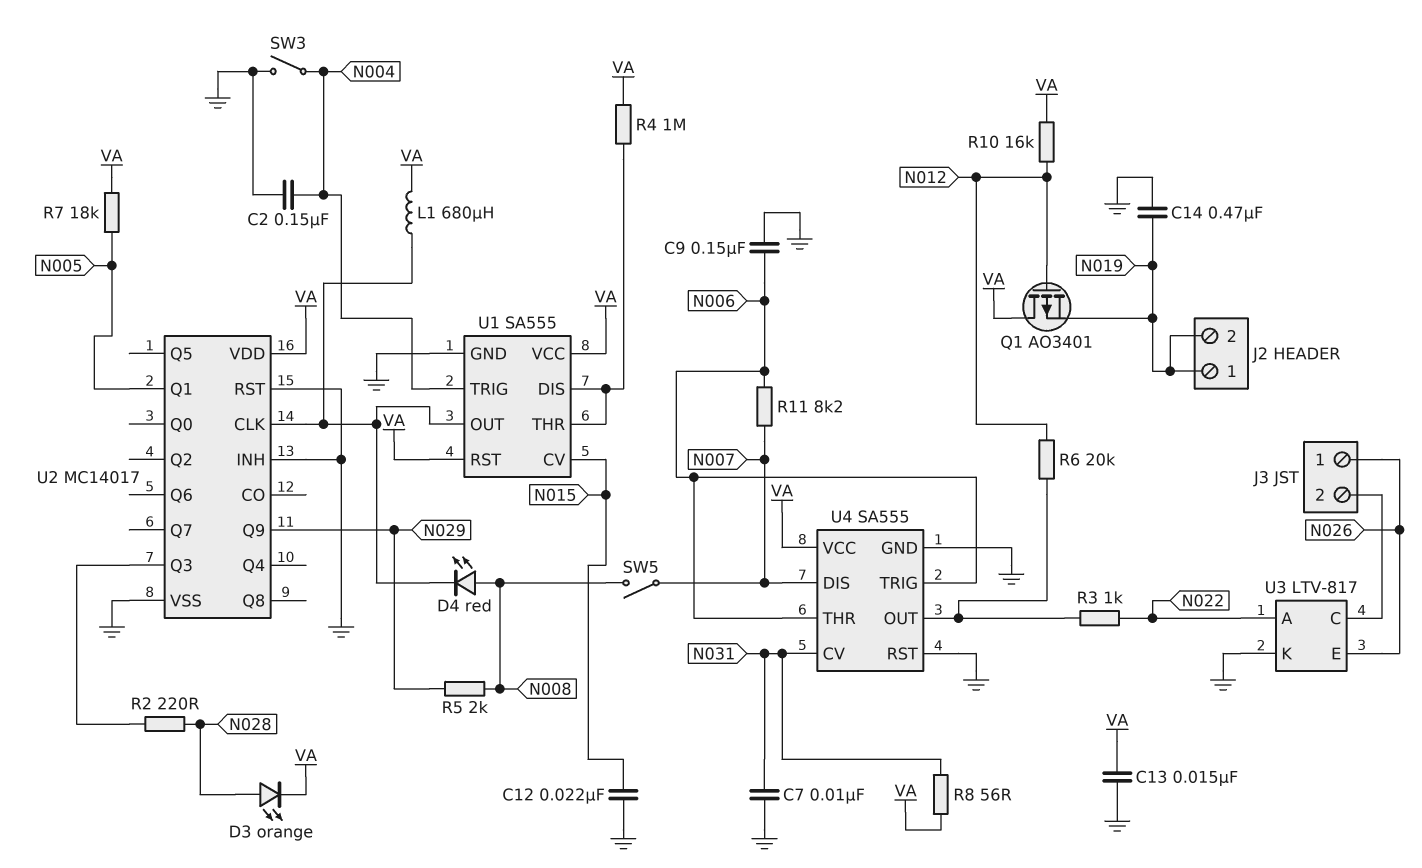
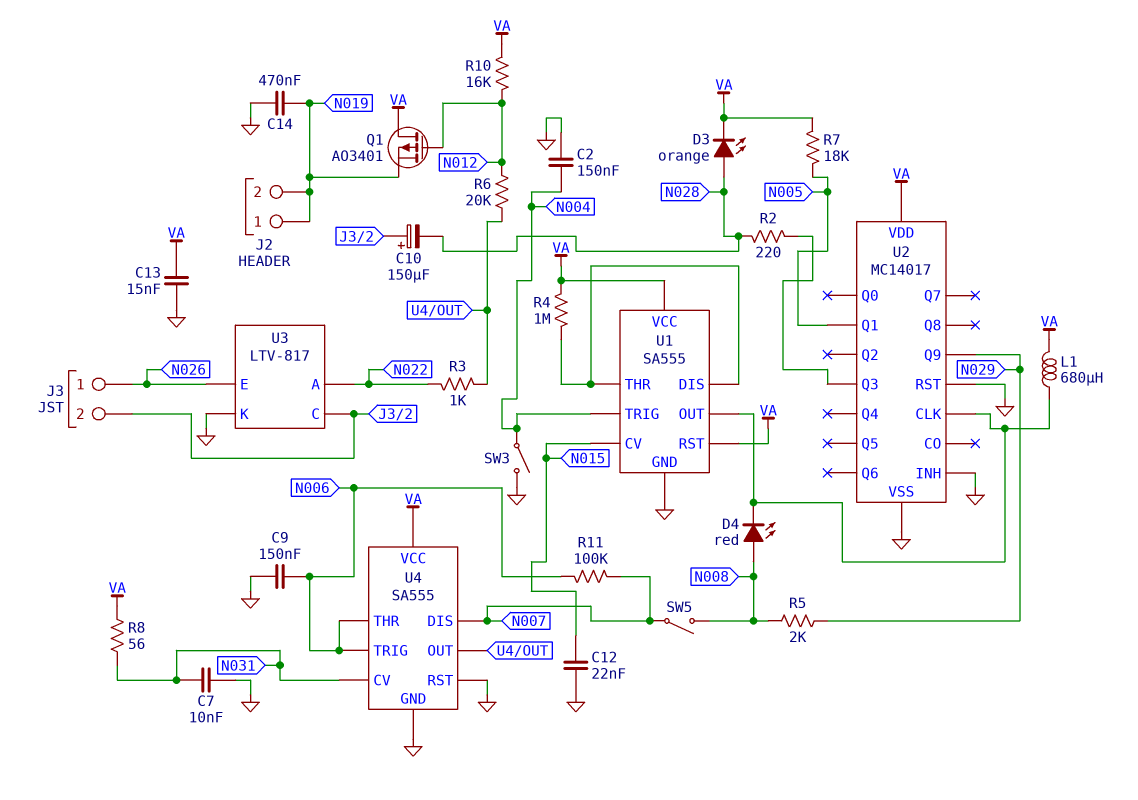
C10: none -> 150uF (plus J3/2, minus N028)
R11: 8.2k (N006, N007) -> 100k (N006, N007)

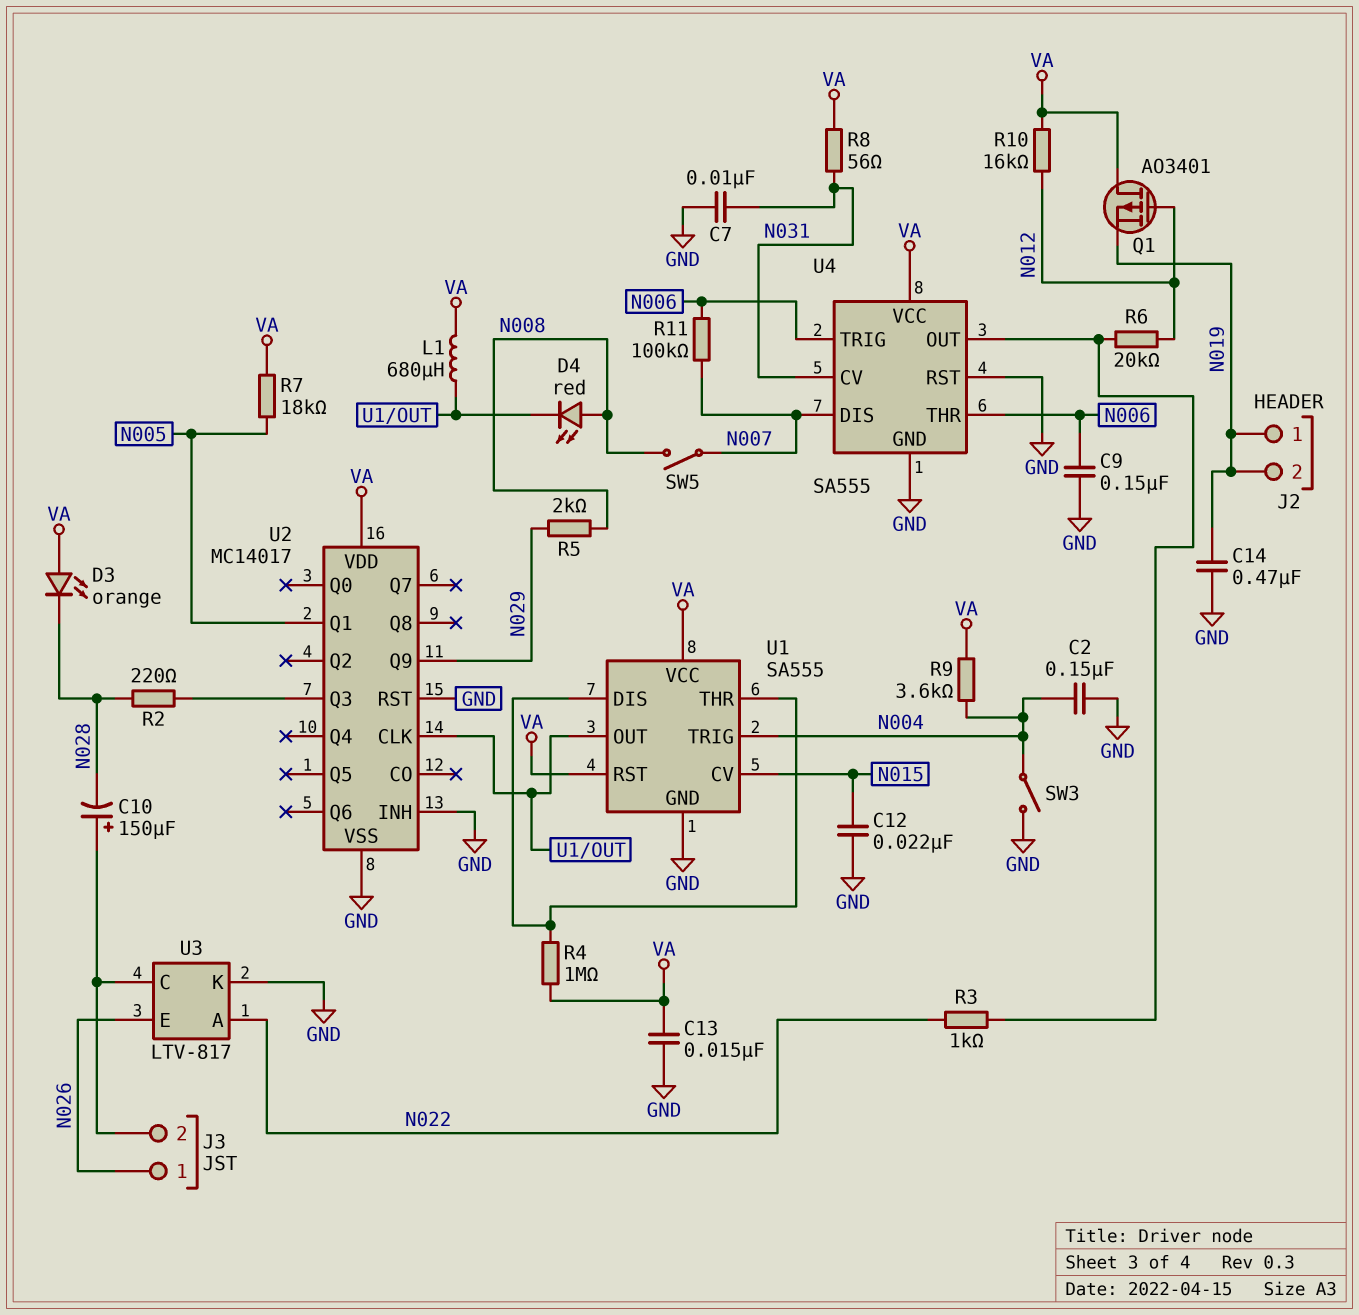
D3: LED orange (A N028, K VA) -> LED orange (A VA, K N028)
R9: none -> 3.6k (N004, VA)

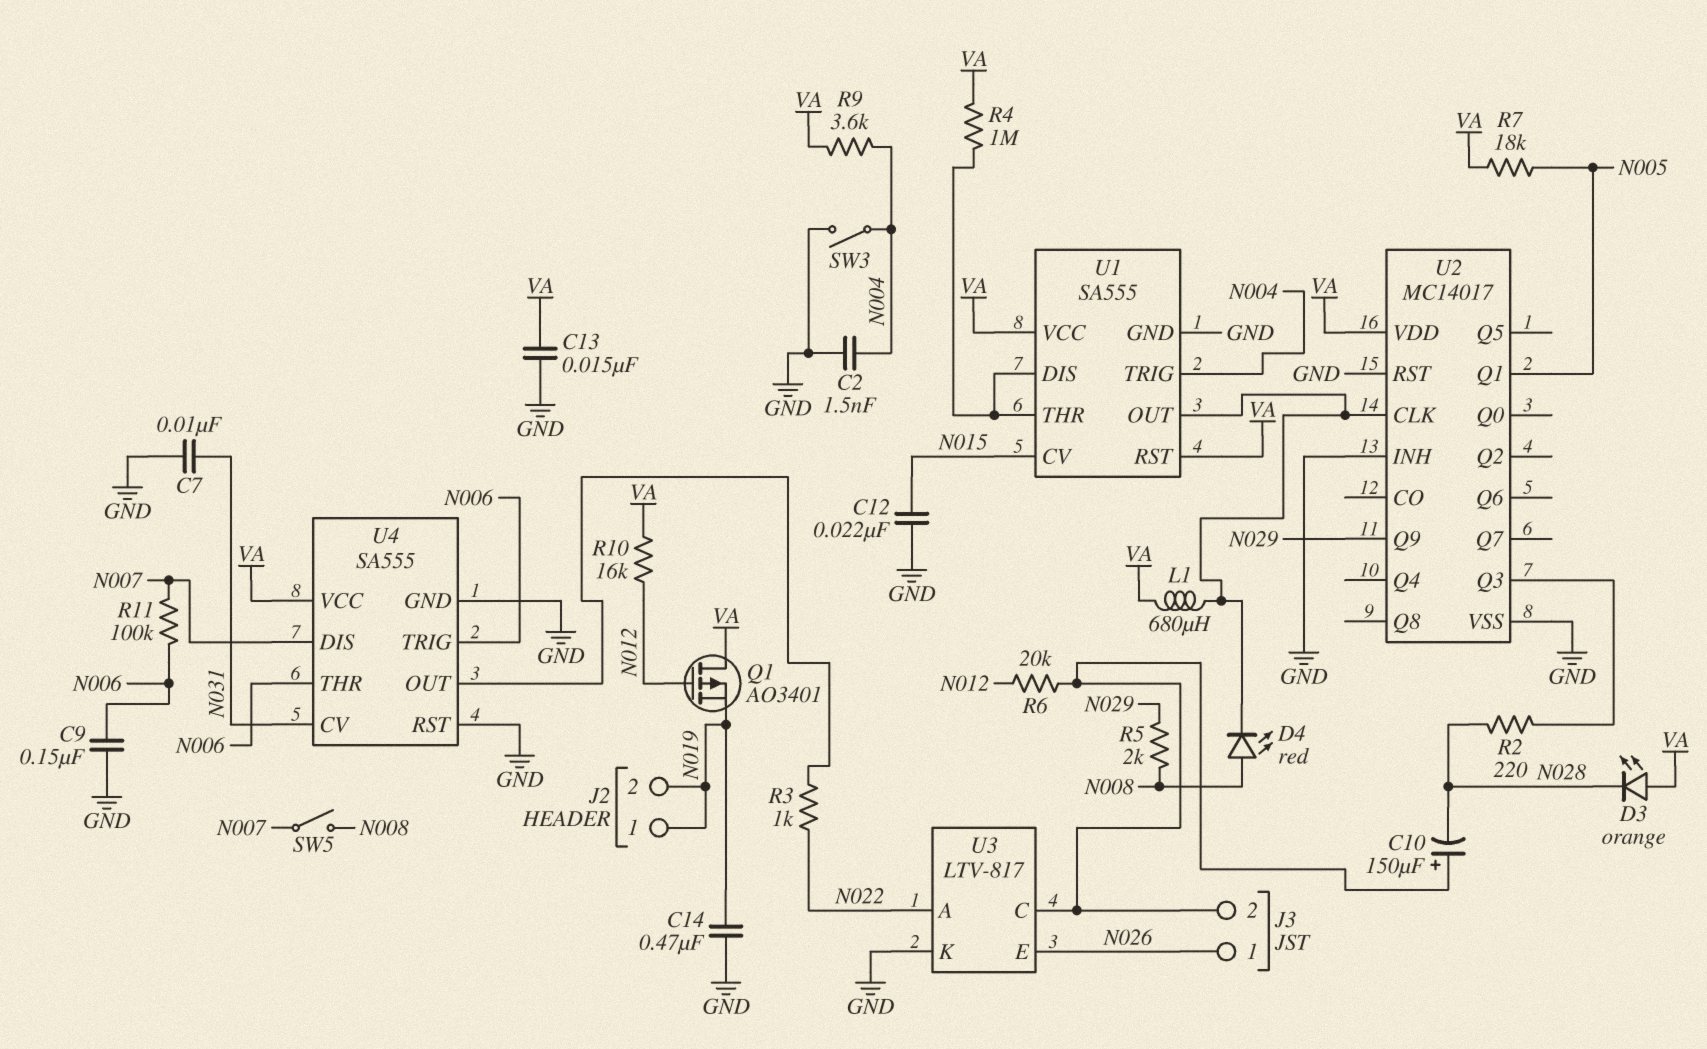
C2: 150nF (GND, N004) -> 1.5nF (GND, N004)
R6: 20k (N012, U4/OUT) -> 20k (J3/2, N012)
R8: 56 (N031, VA) -> none

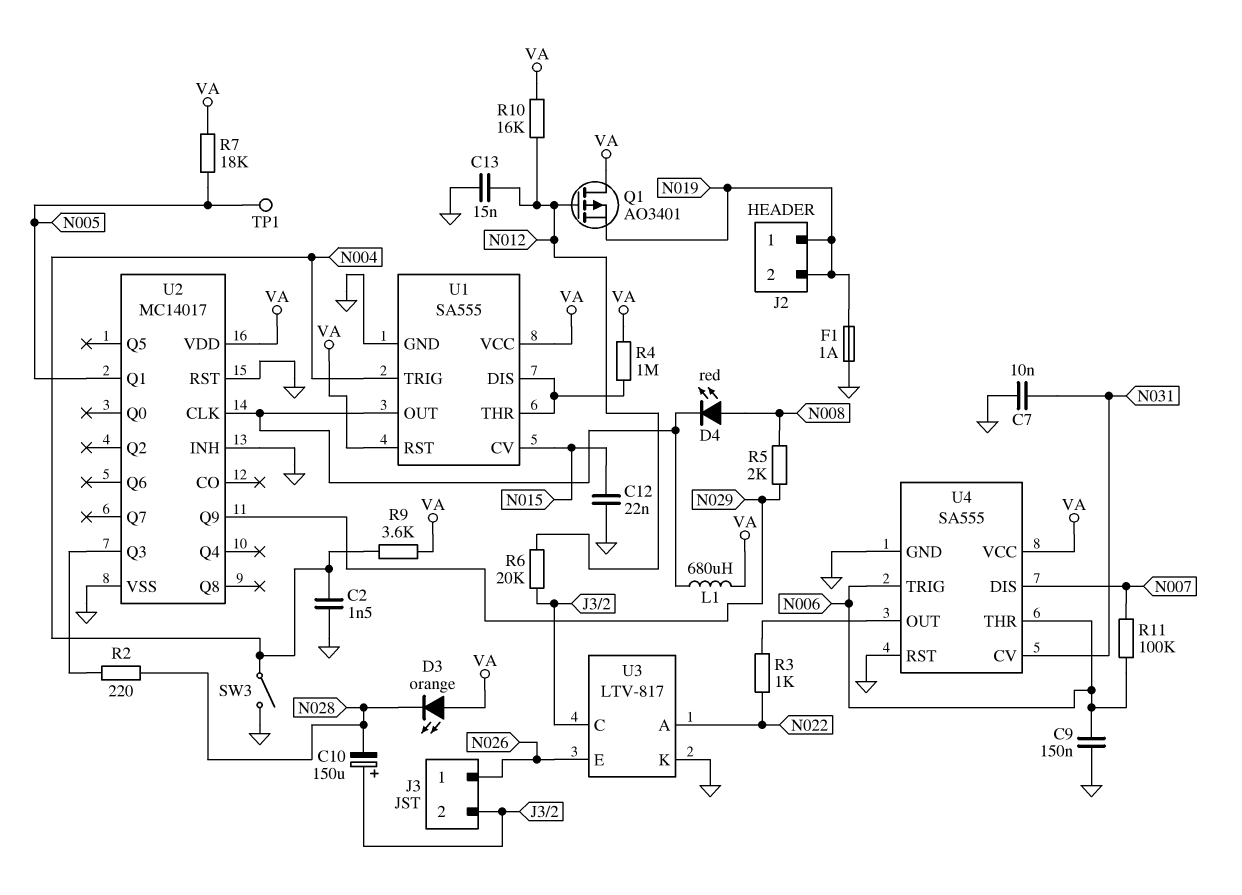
C13: 15nF (GND, VA) -> 15nF (GND, N012)
C14: 470nF (GND, N019) -> none
F1: none -> 1A (GND, N019)
SW5: switch (N007, N008) -> none
TP1: none -> test point (N005)

